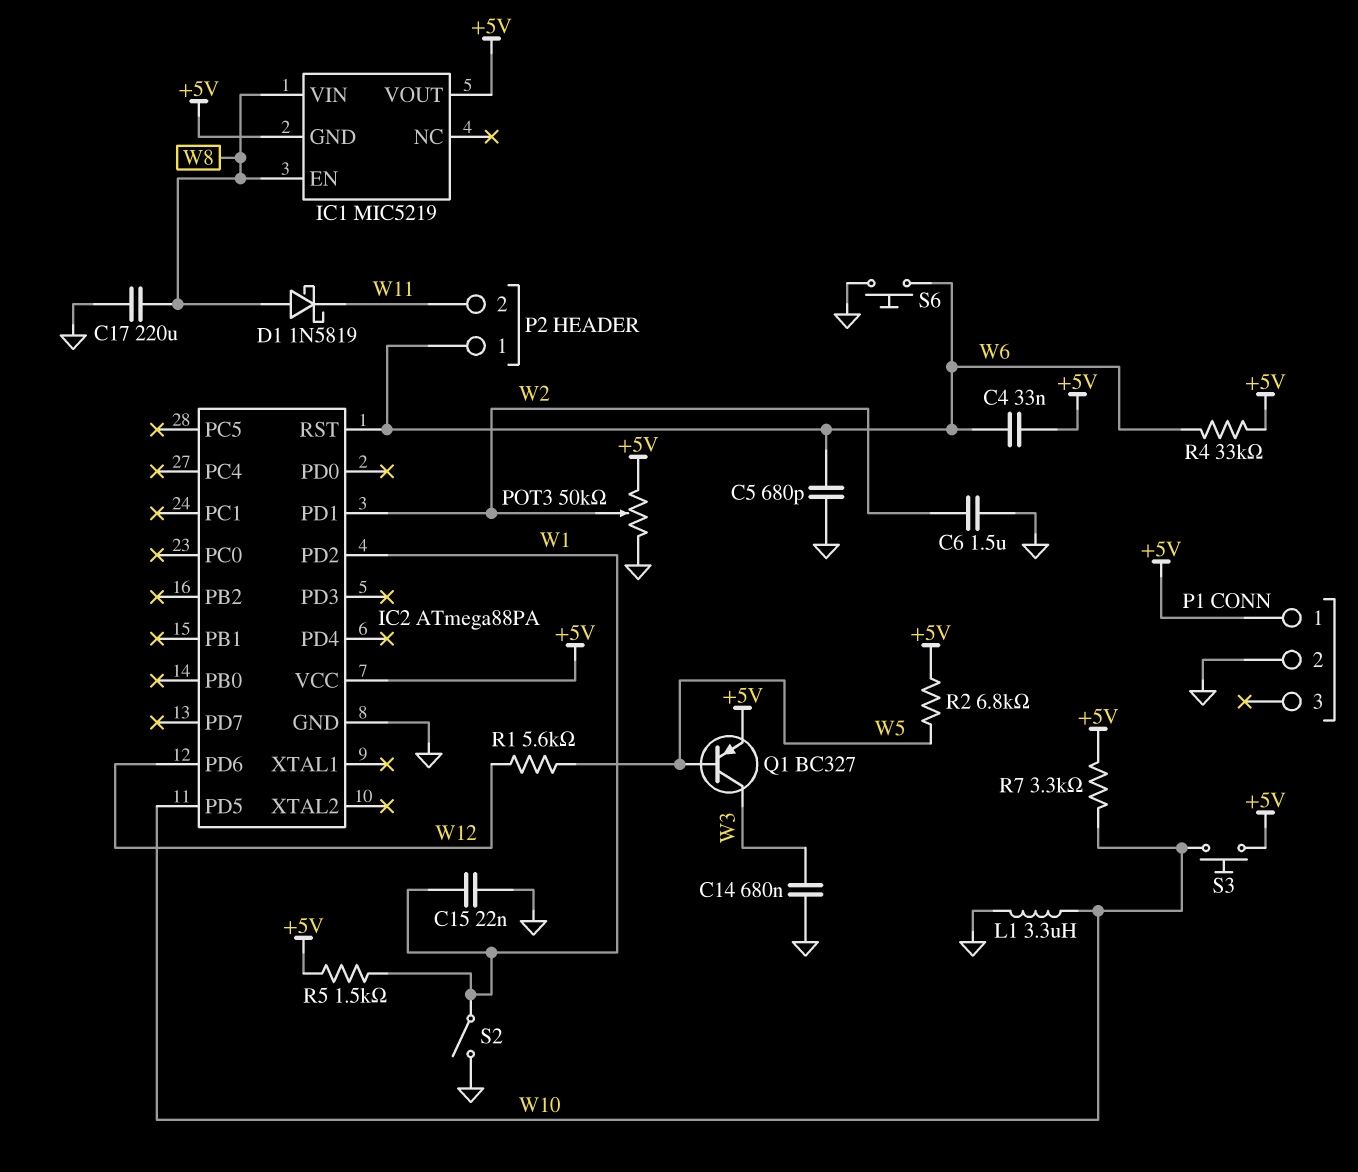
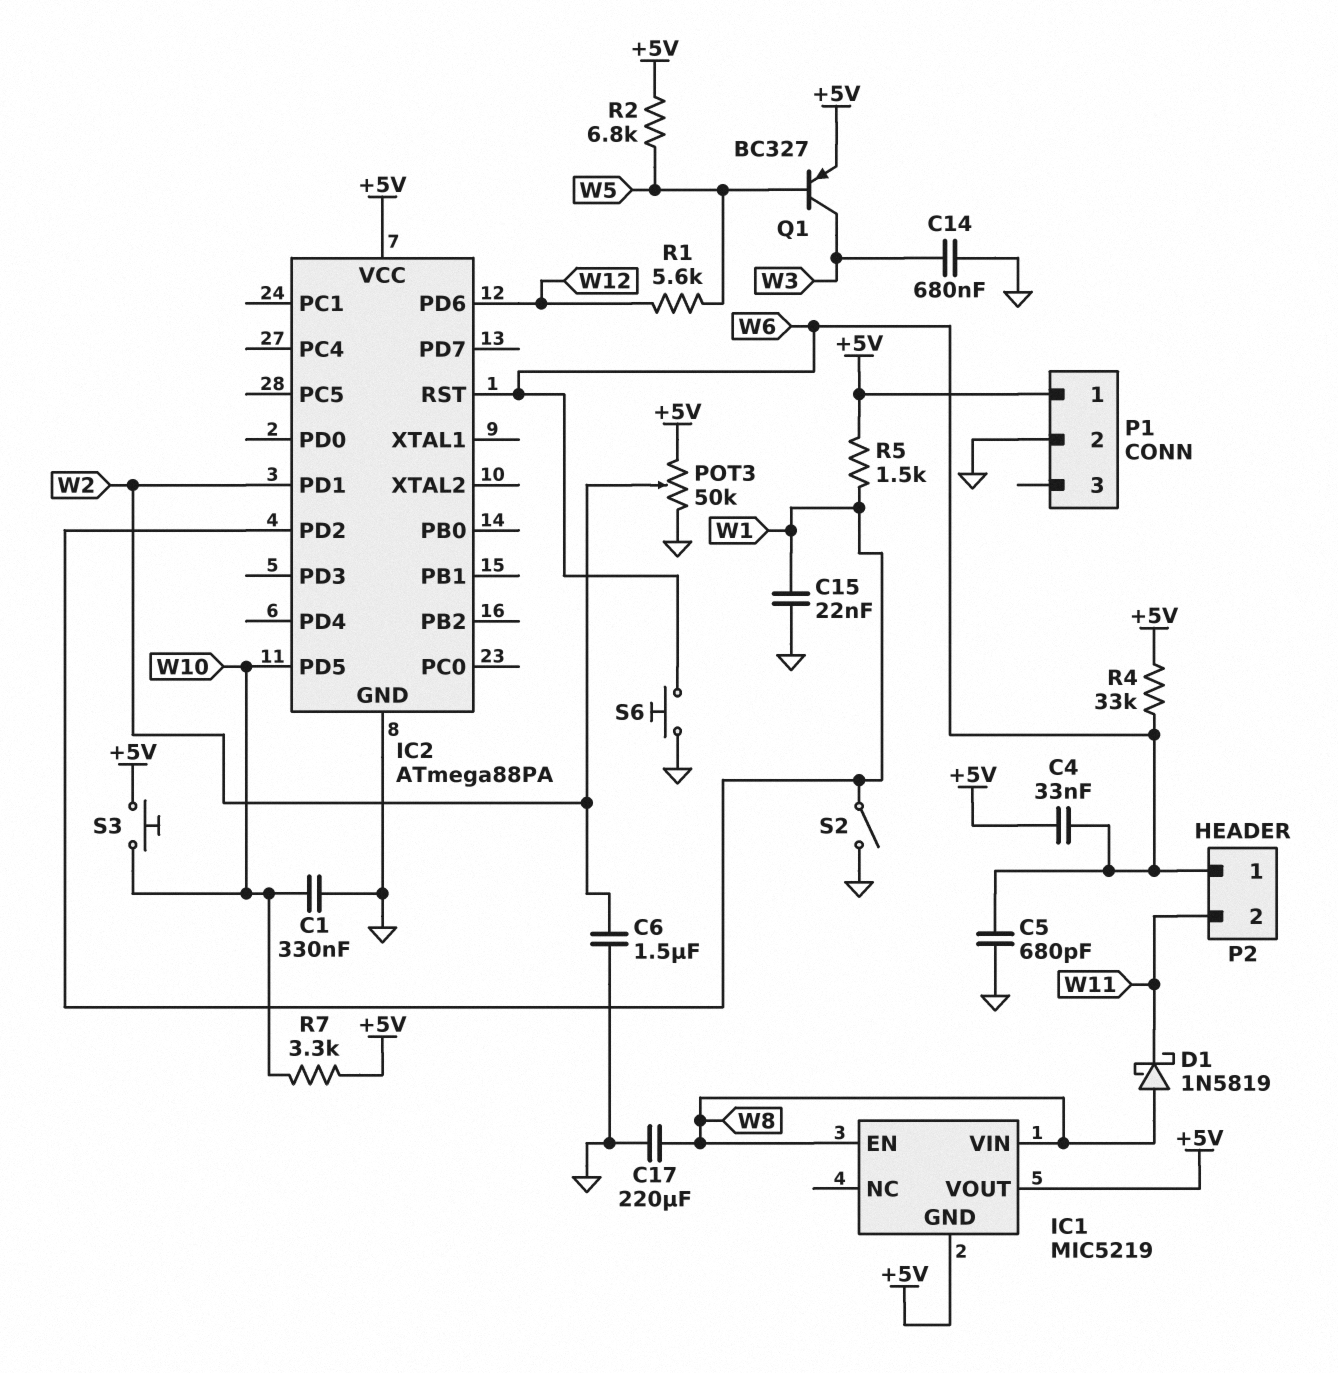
C1: none -> 330nF (GND, W10)
L1: 3.3uH (GND, W10) -> none

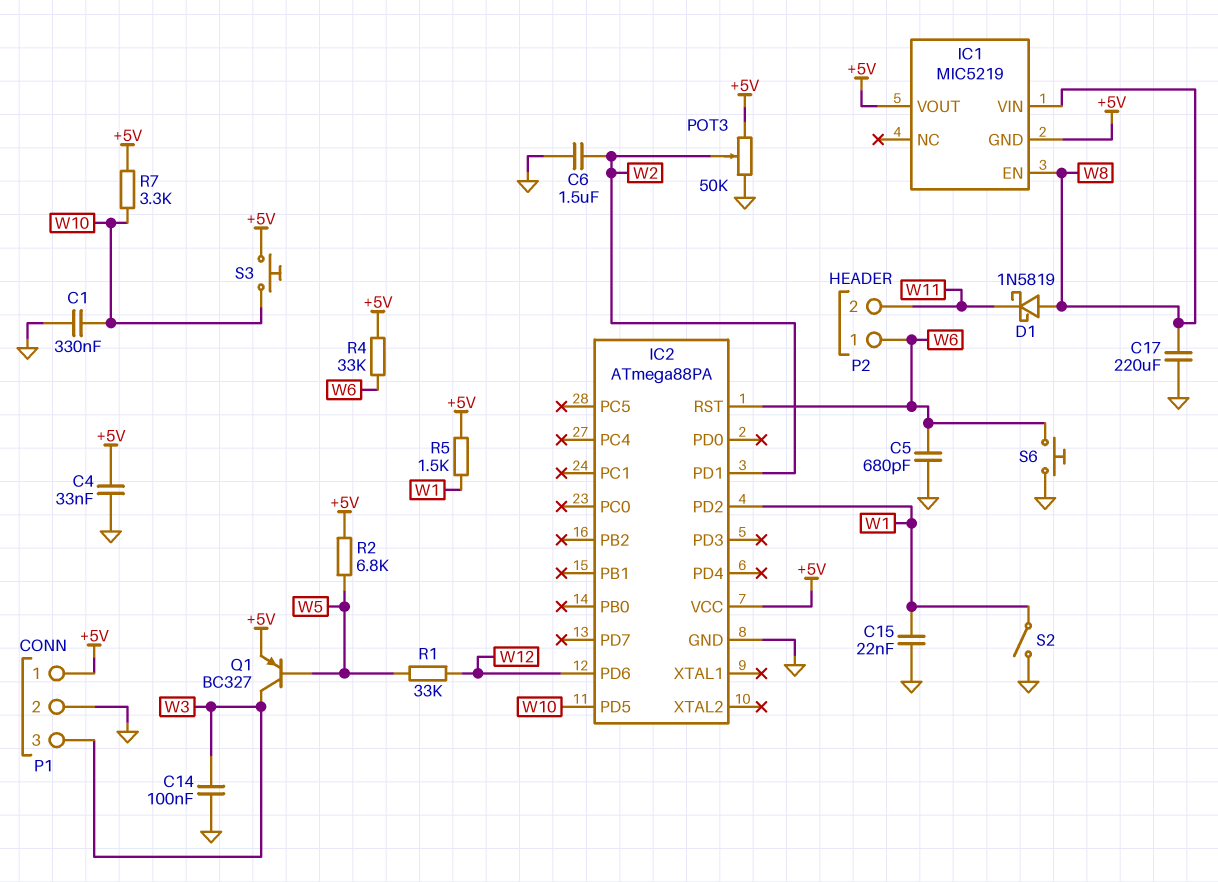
C4: 33nF (+5V, W6) -> 33nF (+5V, GND)
C14: 680nF (GND, W3) -> 100nF (GND, W3)
P1 pin 3: none -> W3
R1: 5.6k (W5, W12) -> 33k (W5, W12)

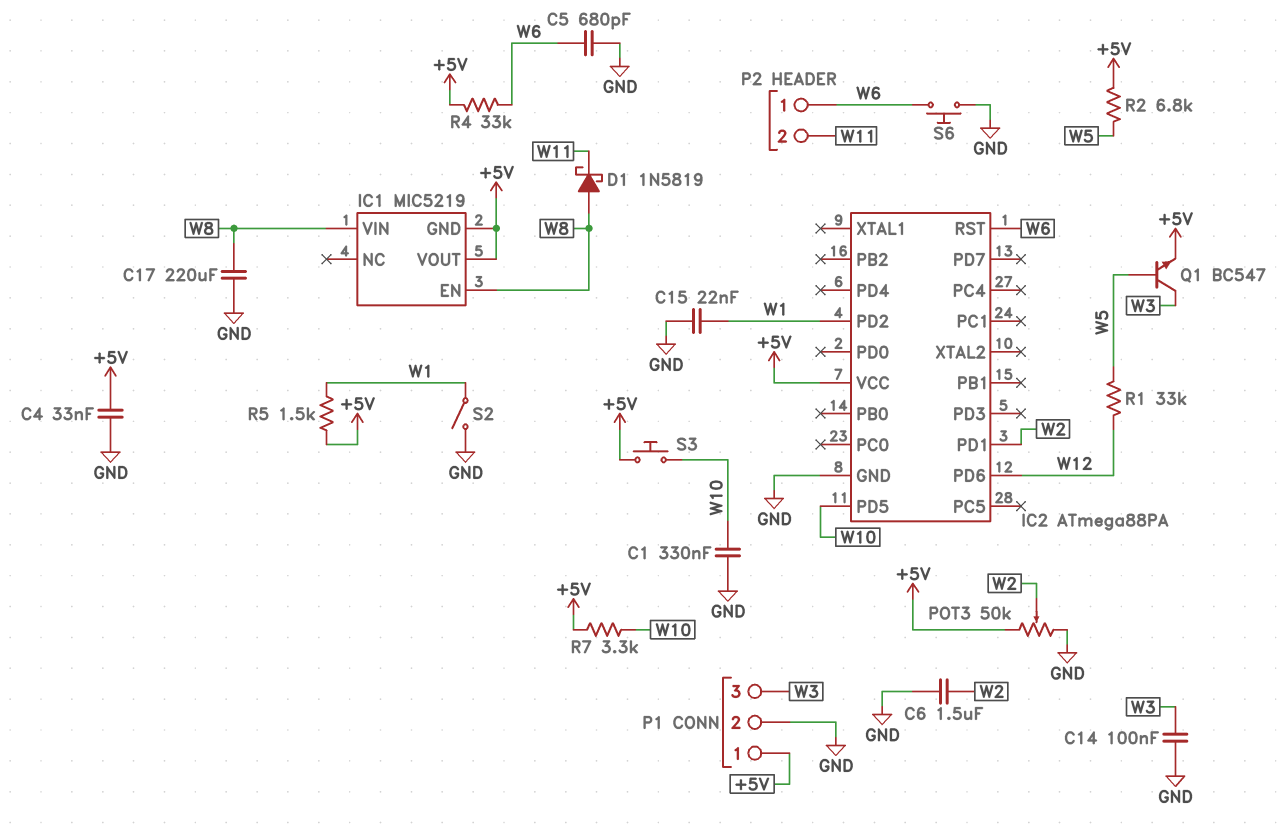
Q1: PNP BC327 (B W5, C W3, E +5V) -> NPN BC547 (B W5, C W3, E +5V)

